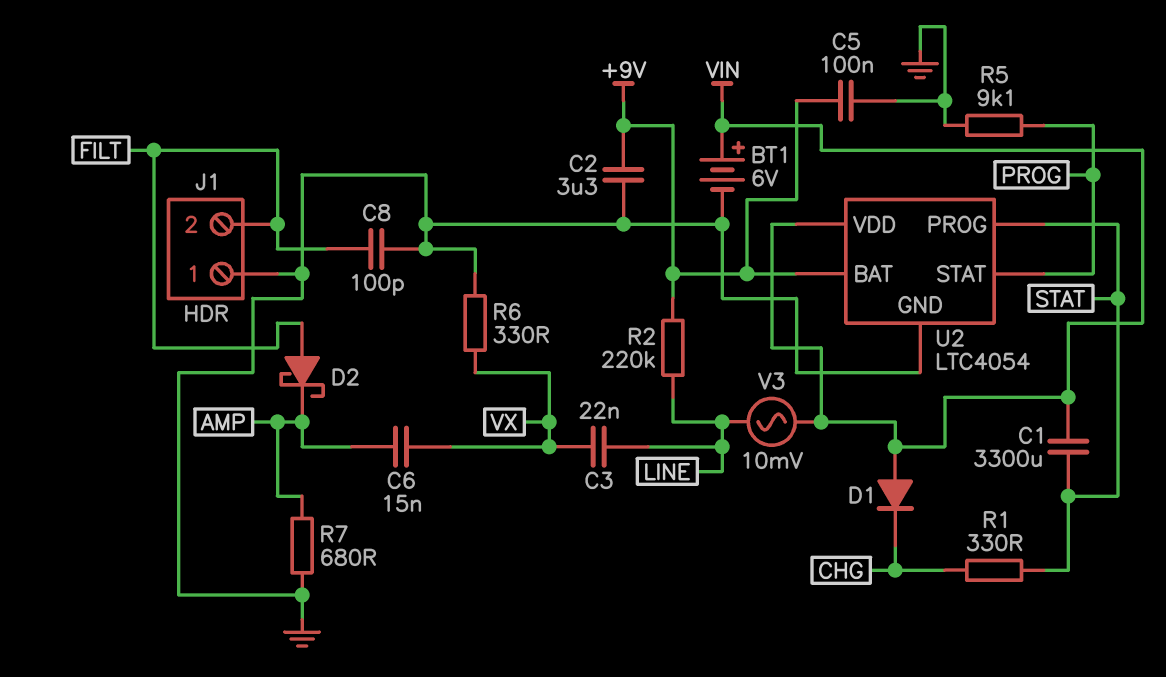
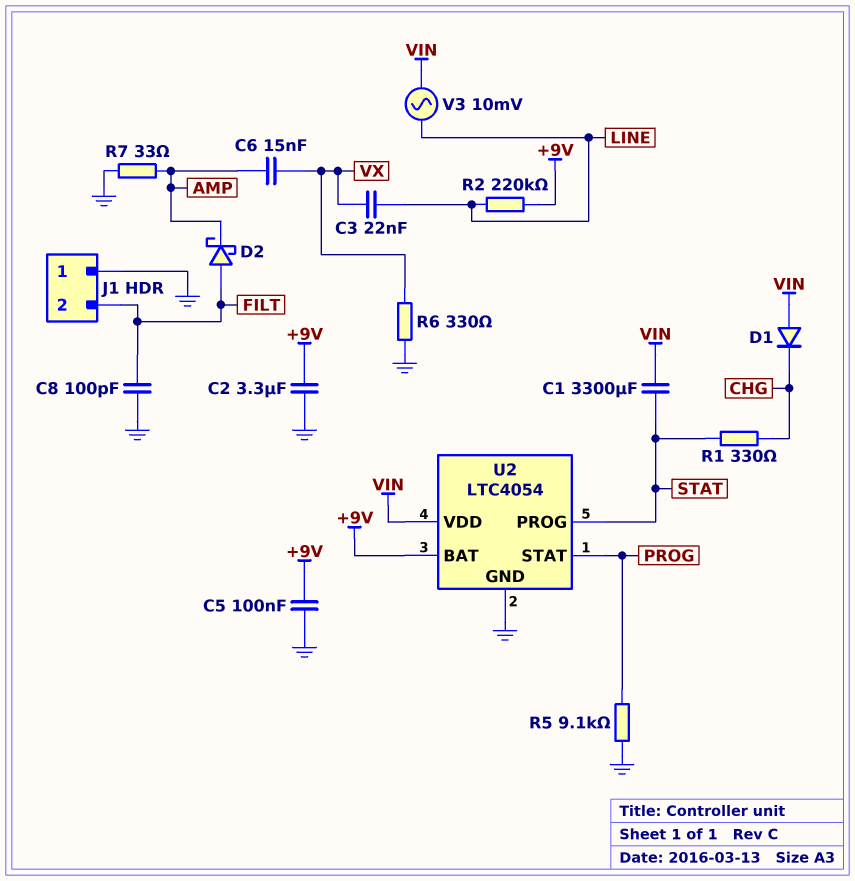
BT1: 6V (plus VIN, minus GND) -> none
R7: 680 (AMP, GND) -> 33 (AMP, GND)

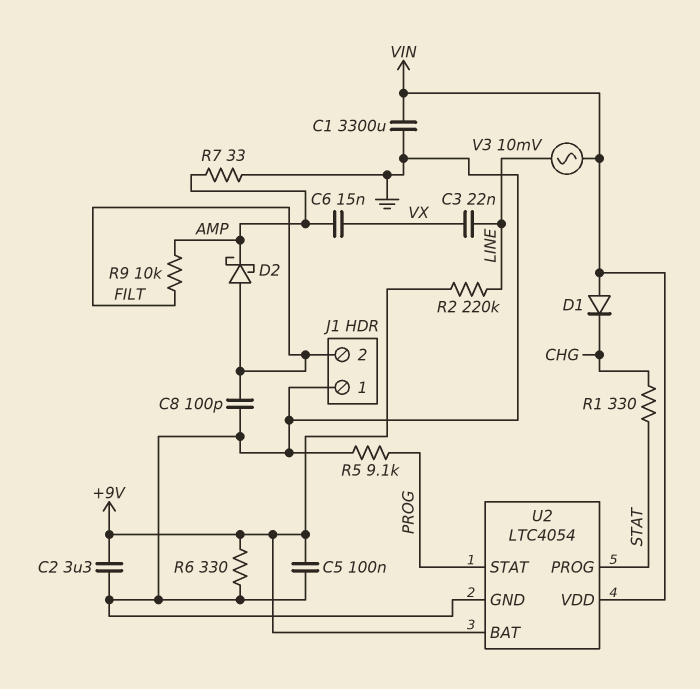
C1: 3300uF (STAT, VIN) -> 3300uF (GND, VIN)
R6: 330 (GND, VX) -> 330 (+9V, GND)
R9: none -> 10k (AMP, FILT)

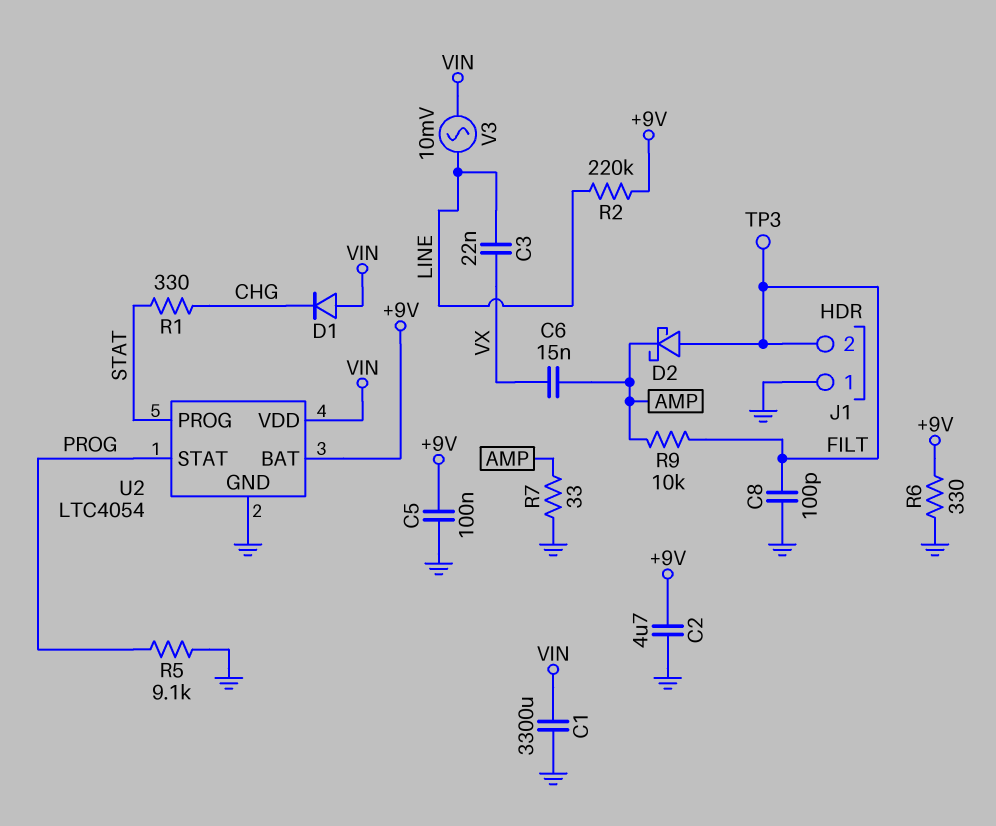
C2: 3.3uF (+9V, GND) -> 4.7uF (+9V, GND)
TP3: none -> test point (FILT)

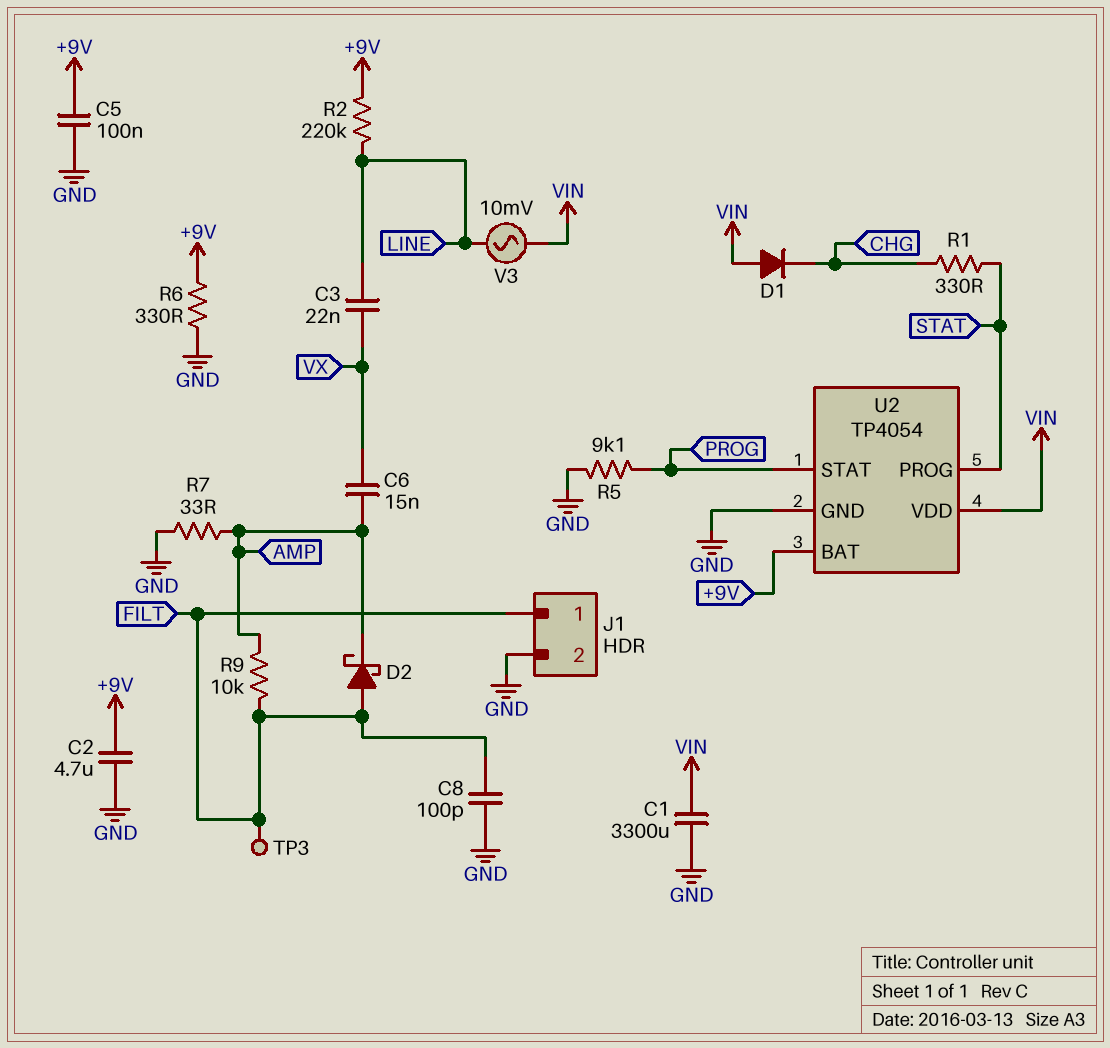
J1 pin 1: GND -> FILT
J1 pin 2: FILT -> GND
U2: LTC4054 -> TP4054

